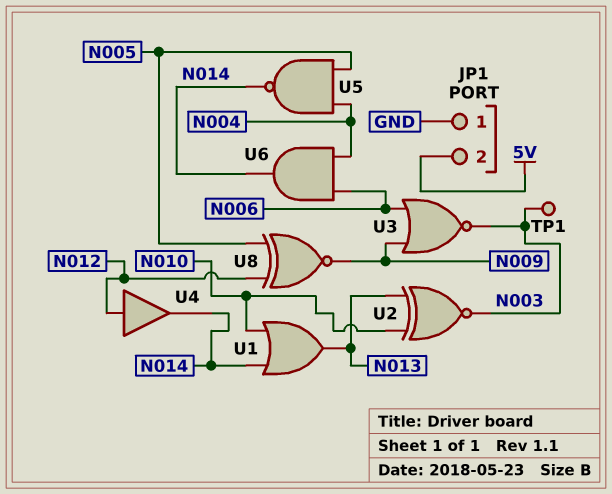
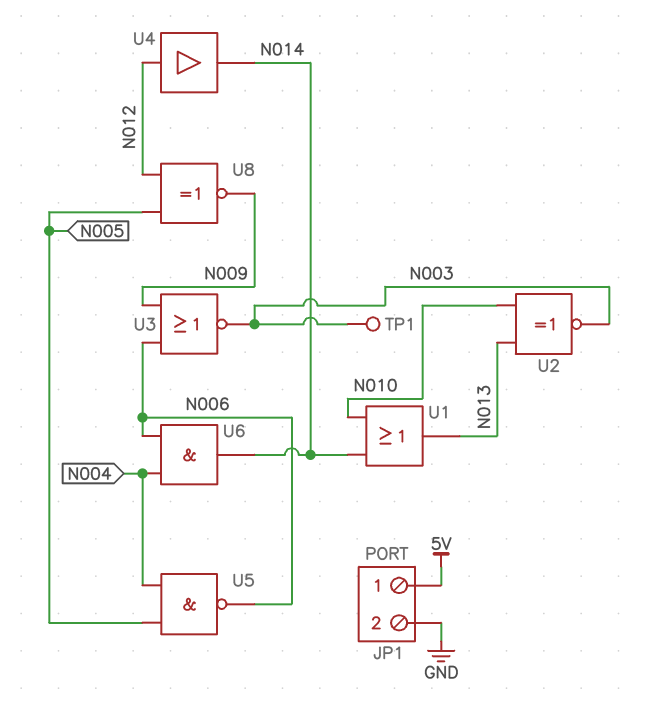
JP1 pin 1: GND -> 5V
JP1 pin 2: 5V -> GND
U5: NAND (in N004, in N005, out N014) -> NAND (in N004, in N005, out N006)

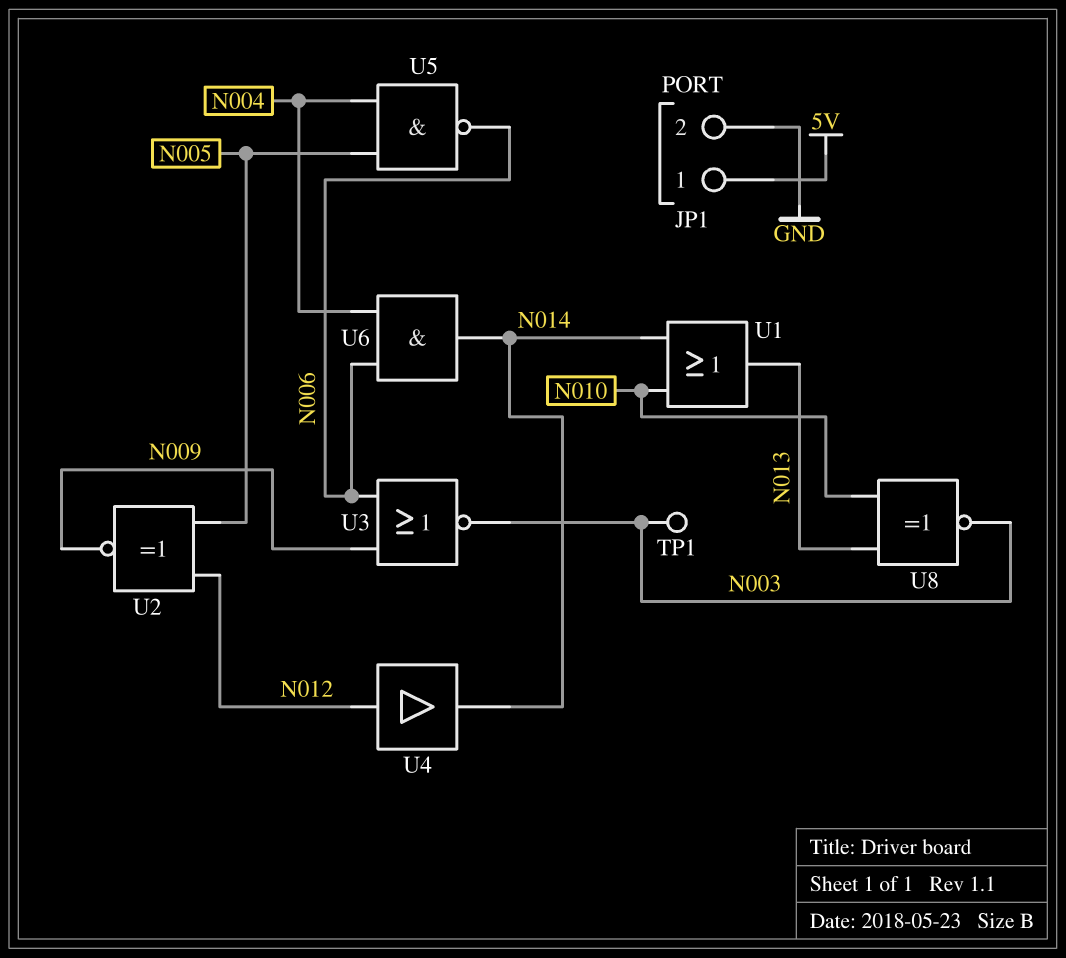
U2: XNOR (in N010, in N013, out N003) -> XNOR (in N005, in N012, out N009)
U8: XNOR (in N005, in N012, out N009) -> XNOR (in N010, in N013, out N003)

